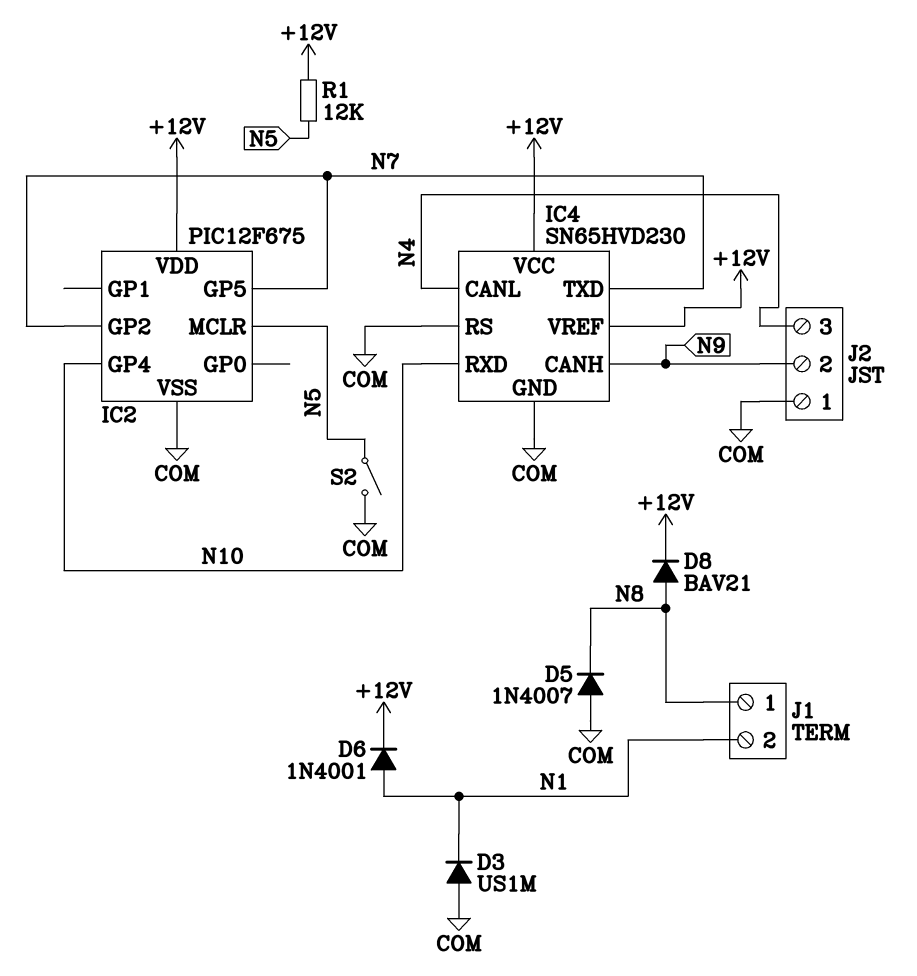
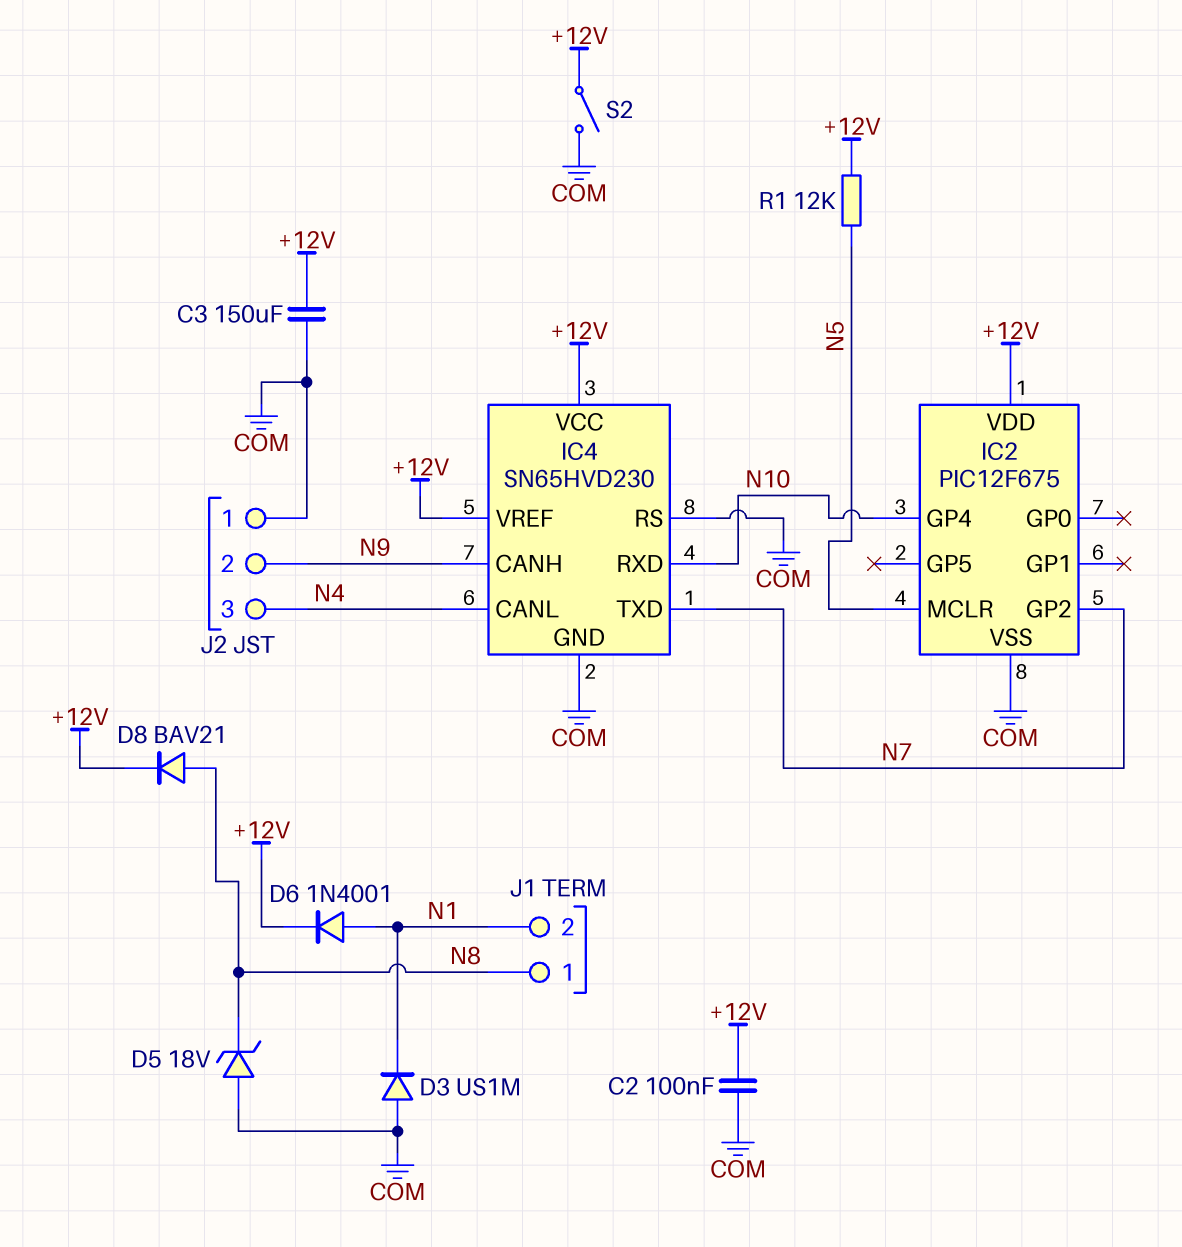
C2: none -> 100nF (+12V, COM)
C3: none -> 150uF (+12V, COM)
D5: diode 1N4007 (A COM, K N8) -> zener 18V (A COM, K N8)
IC2 pin GP5: N7 -> none
S2: switch (COM, N5) -> switch (+12V, COM)

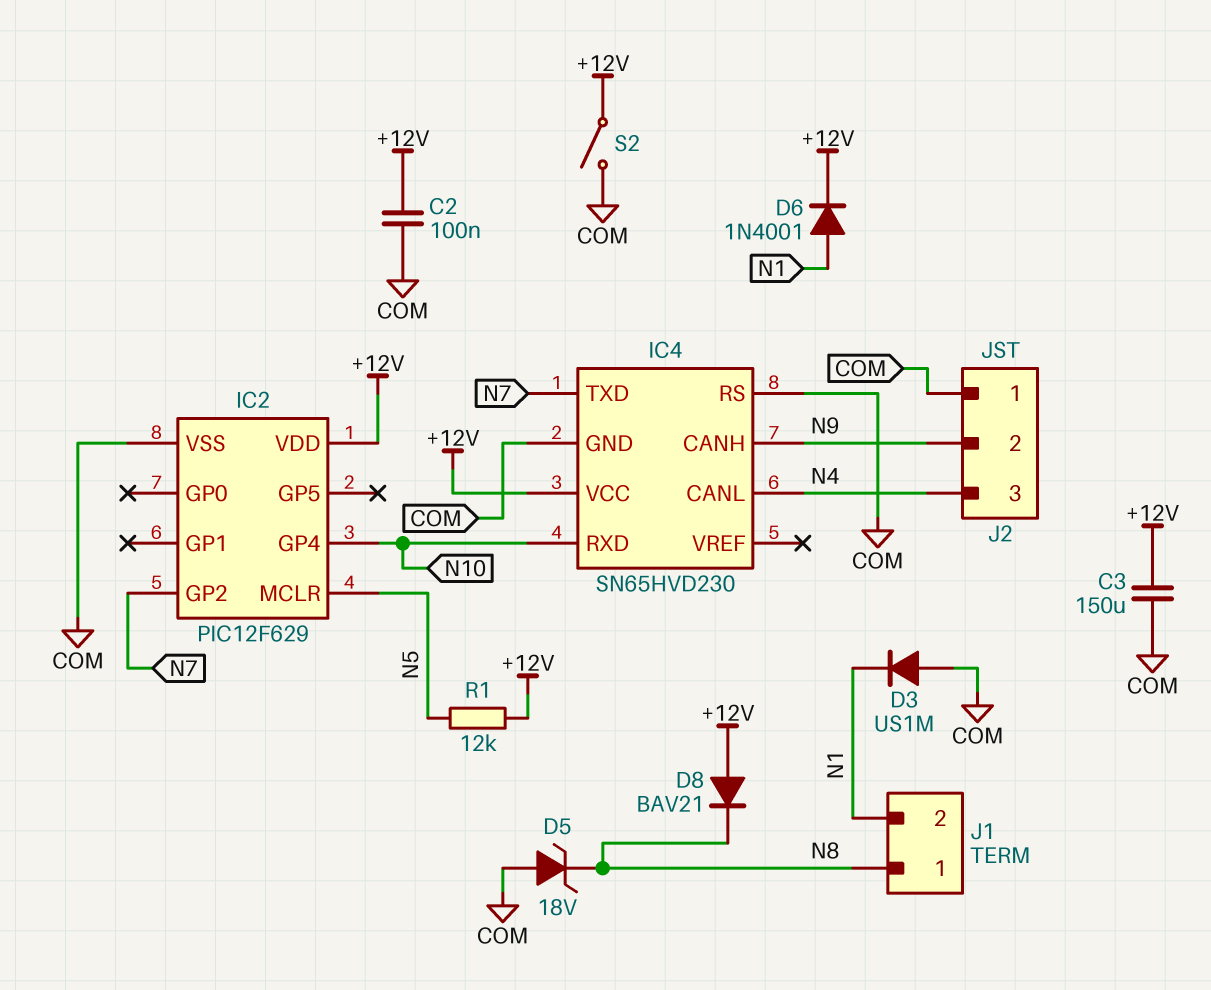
D8: diode BAV21 (A N8, K +12V) -> diode BAV21 (A +12V, K N8)
IC2: PIC12F675 -> PIC12F629
IC4 pin VREF: +12V -> none

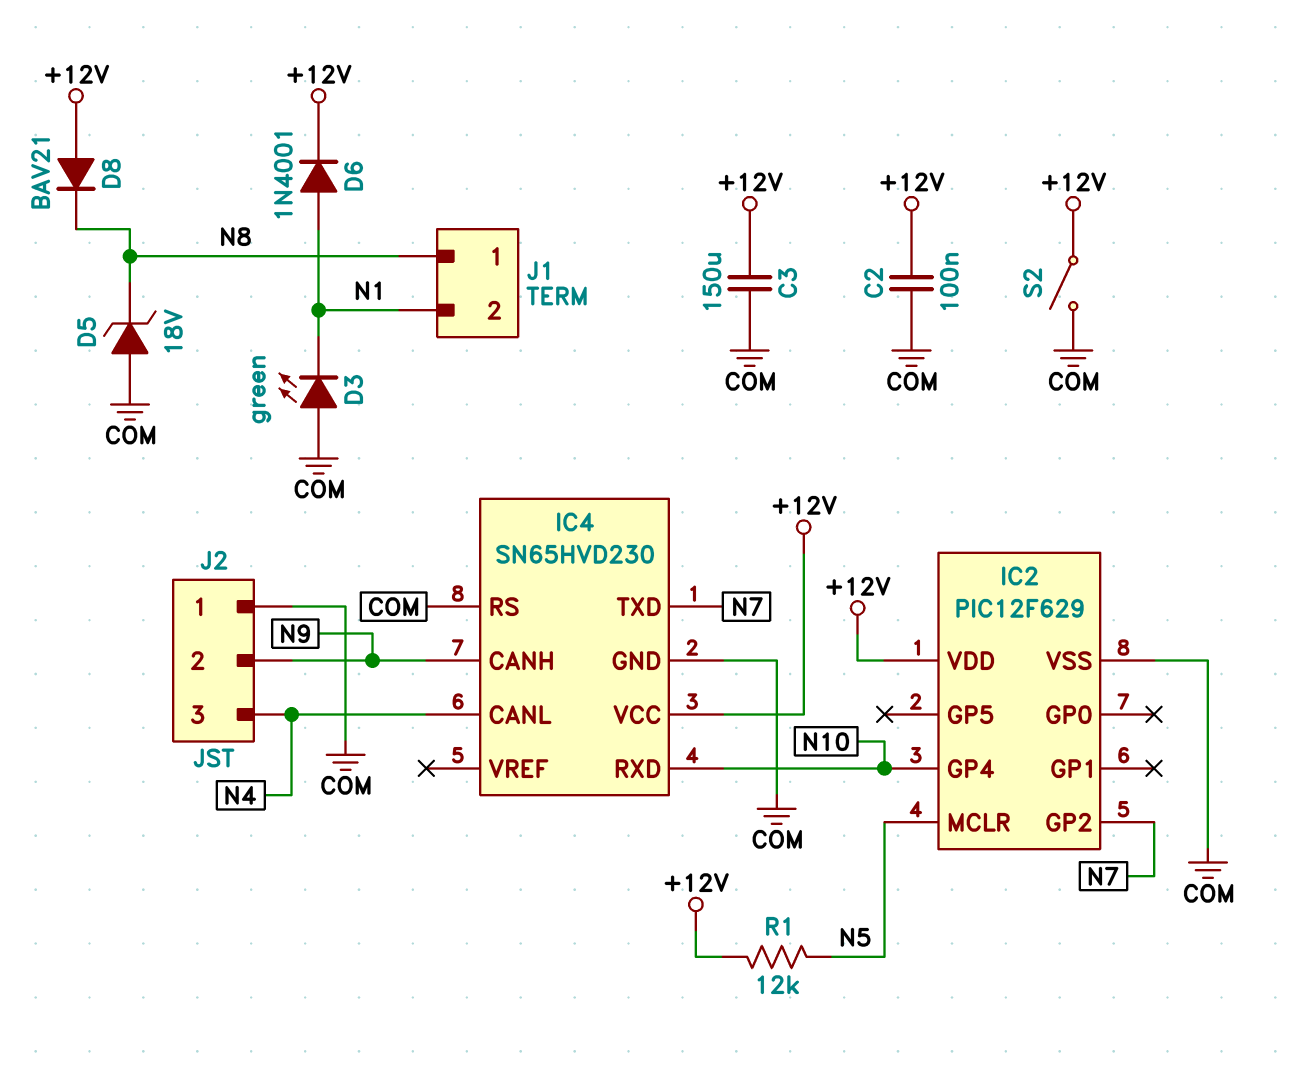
D3: diode US1M (A COM, K N1) -> LED green (A COM, K N1)

